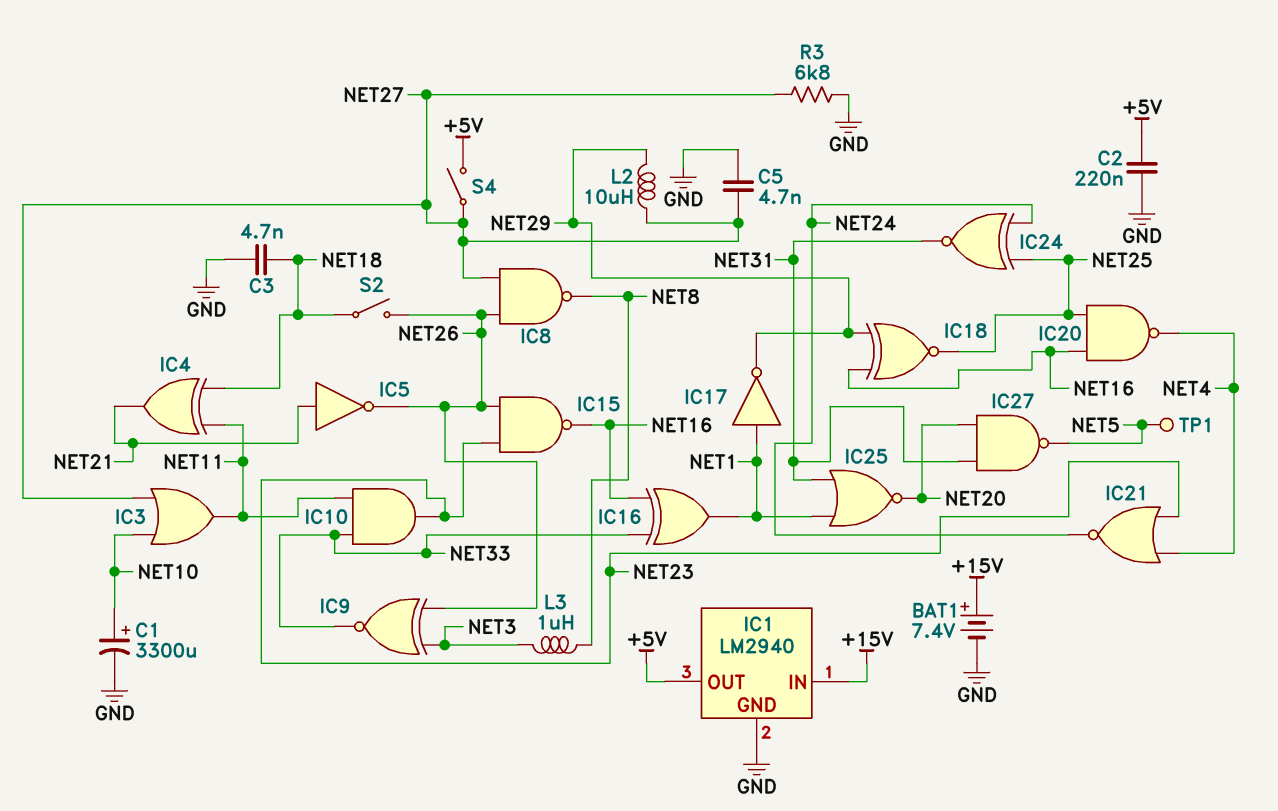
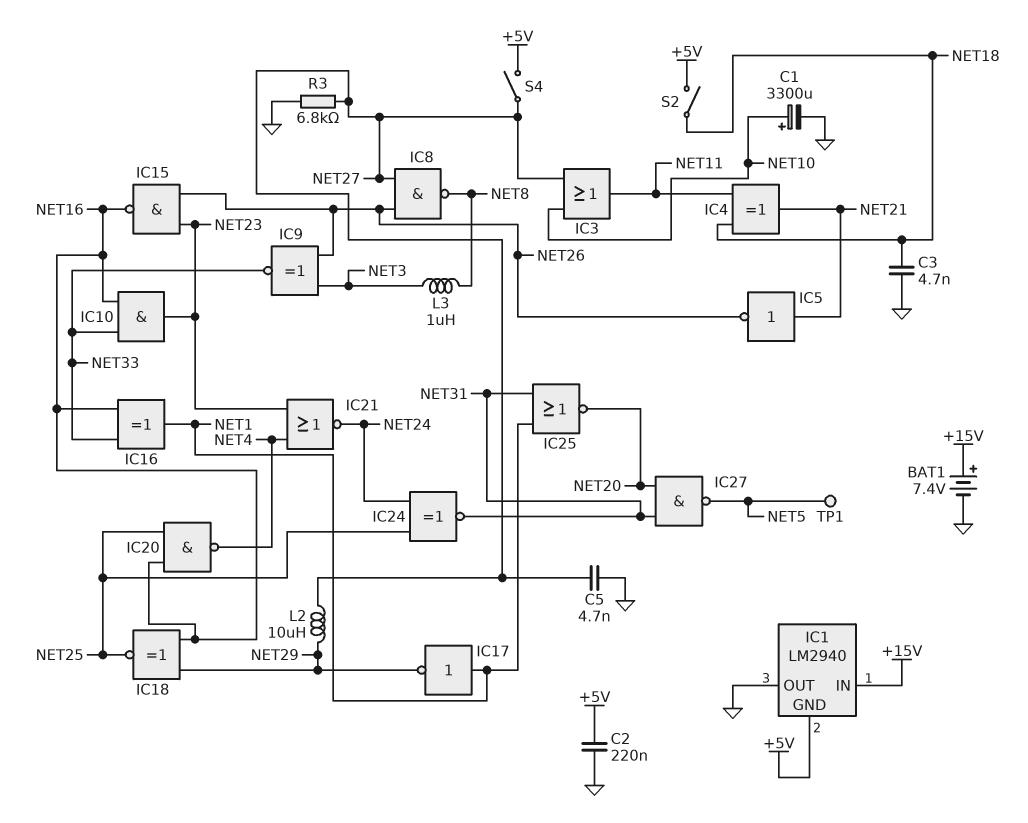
IC1 pin GND: GND -> +5V
IC1 pin OUT: +5V -> GND
IC10: AND (in NET11, in NET33, out NET23) -> AND (in NET16, in NET33, out NET23)
S2: switch (NET18, NET26) -> switch (+5V, NET18)

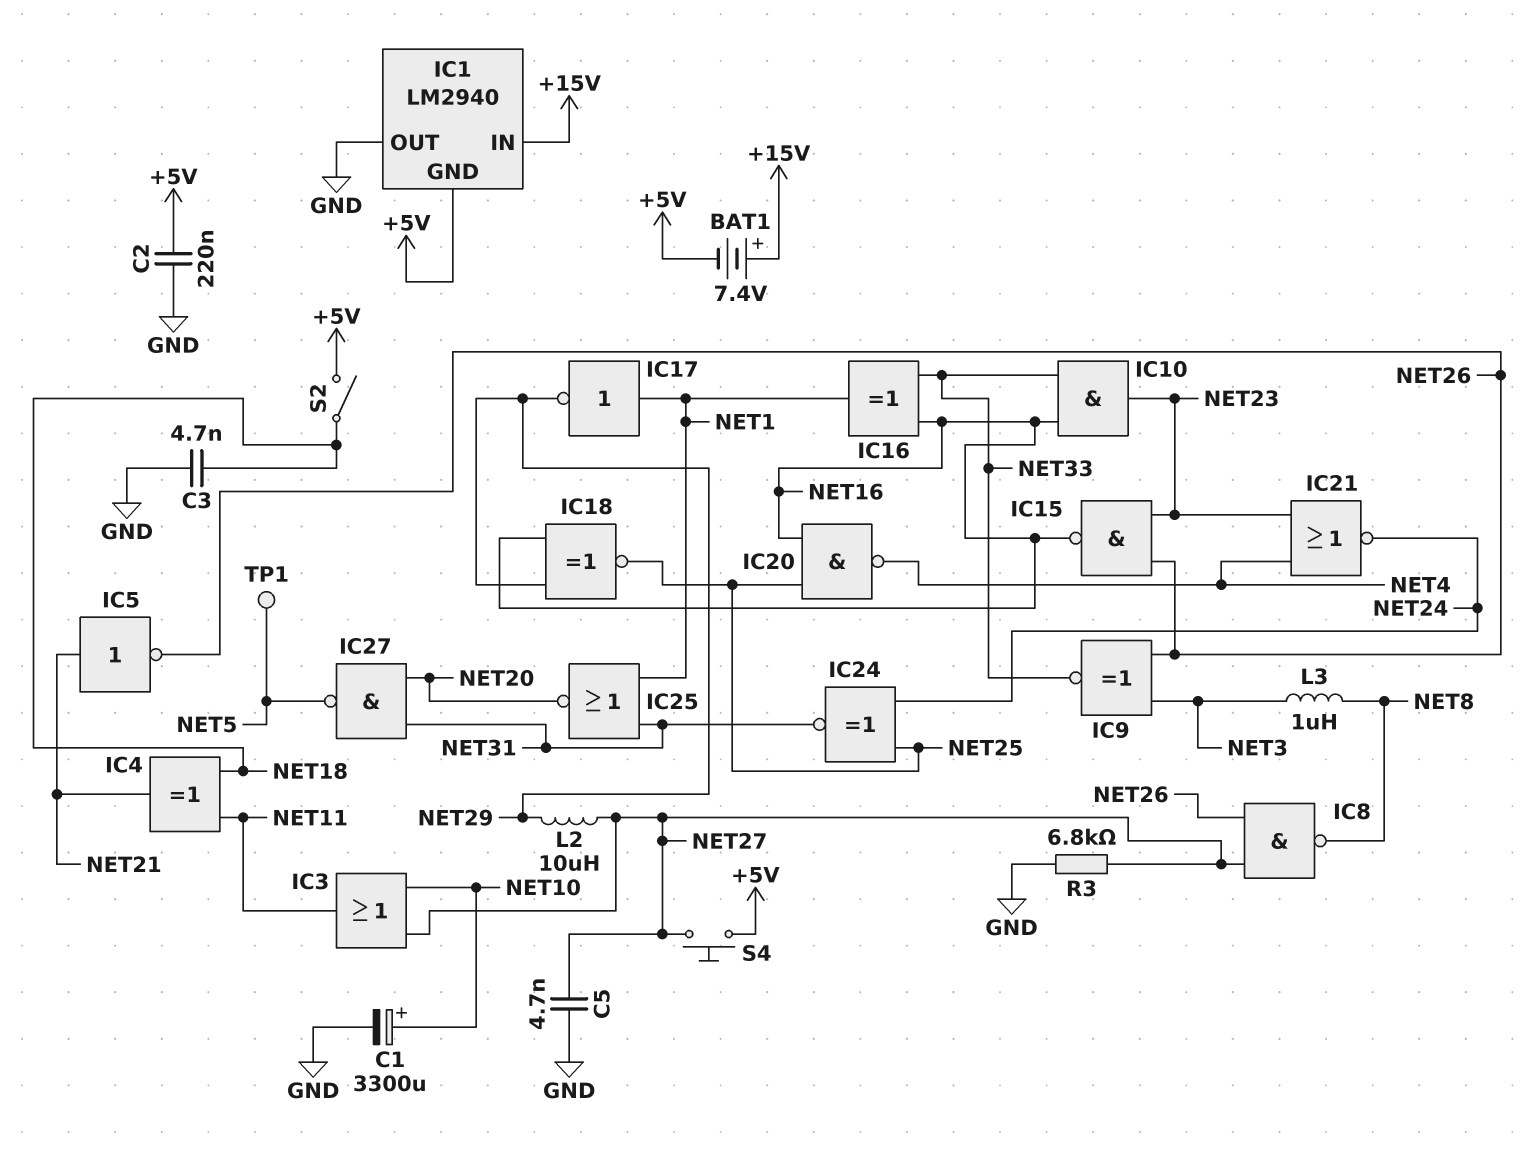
BAT1: 7.4V (plus +15V, minus GND) -> 7.4V (plus +15V, minus +5V)
S4: switch (+5V, NET27) -> button (+5V, NET27)

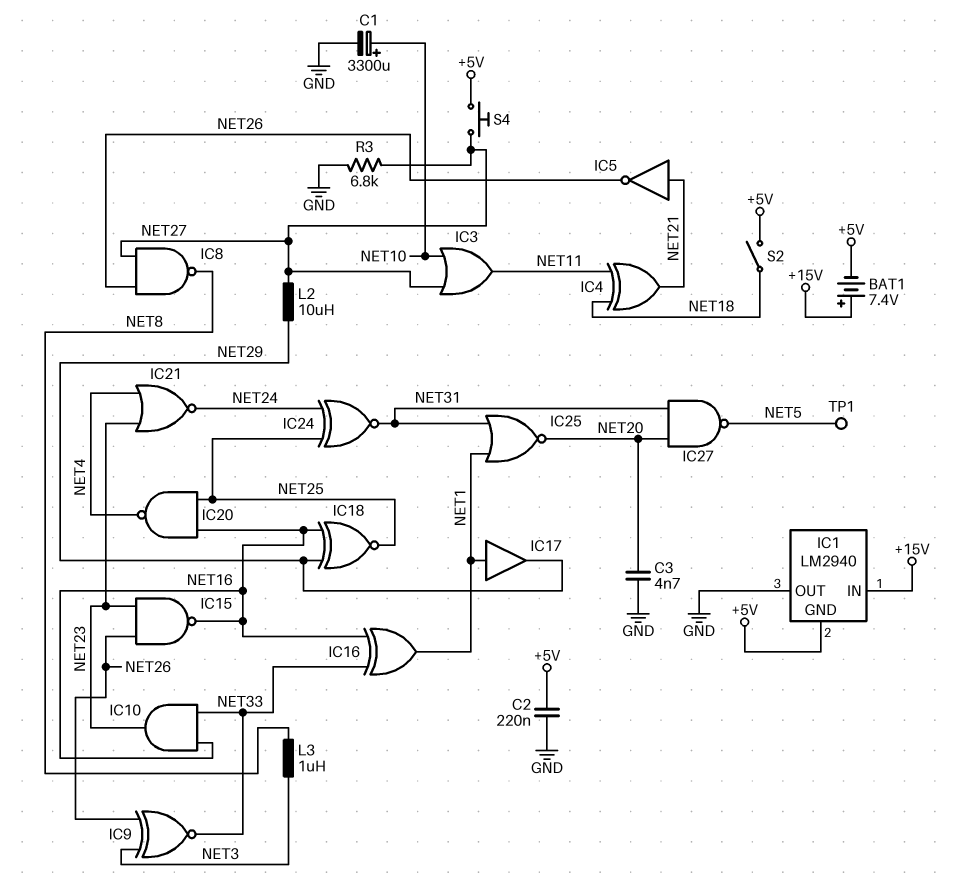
C3: 4.7nF (GND, NET18) -> 4.7nF (GND, NET20)
C5: 4.7nF (GND, NET27) -> none
IC17: NOT (in NET1, out NET29) -> buffer (in NET1, out NET29)

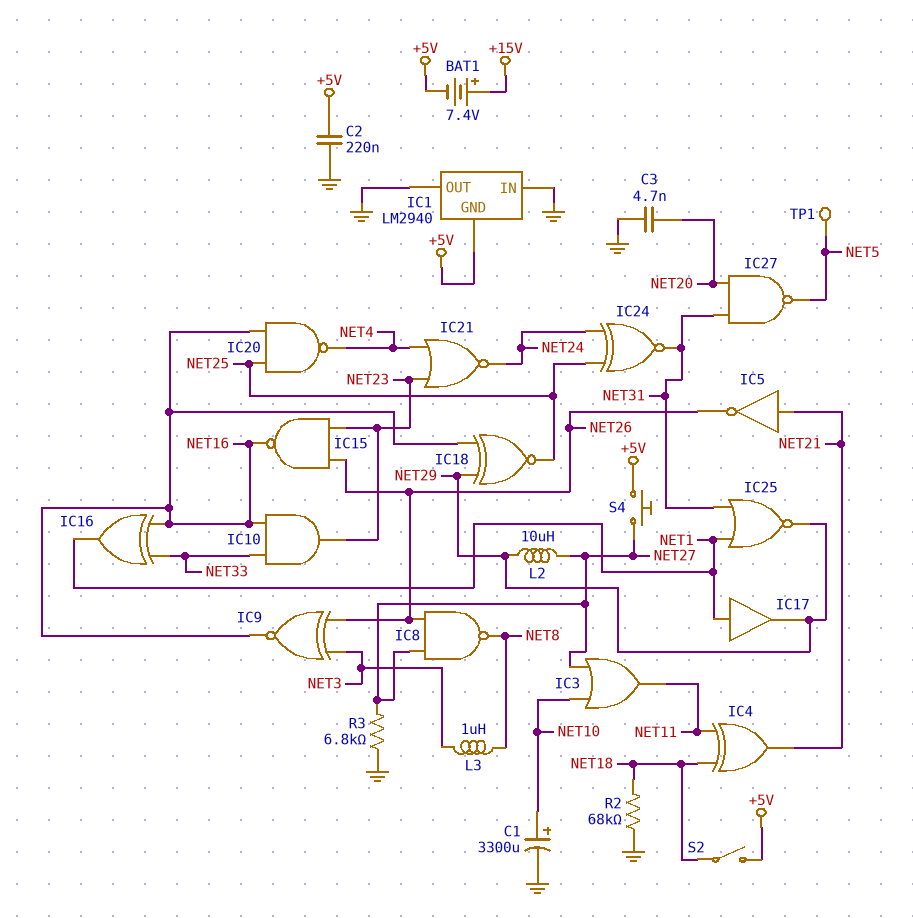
IC1 pin IN: +15V -> GND
IC9: XNOR (in NET3, in NET26, out NET33) -> XNOR (in NET3, in NET26, out NET16)
IC25: NOR (in NET1, in NET31, out NET20) -> NOR (in NET1, in NET31, out NET29)
R2: none -> 68k (GND, NET18)

